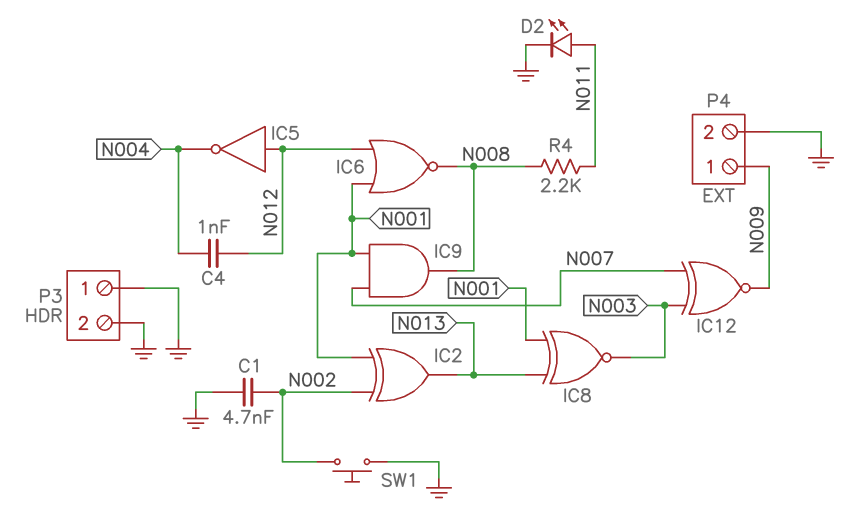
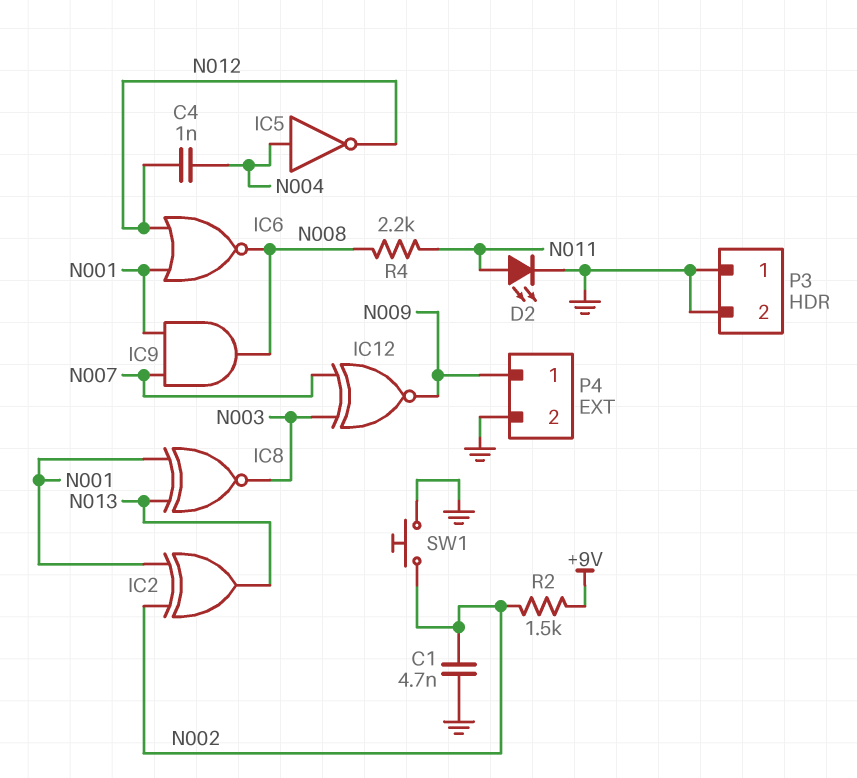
IC5: NOT (in N012, out N004) -> NOT (in N004, out N012)
R2: none -> 1.5k (+9V, N002)

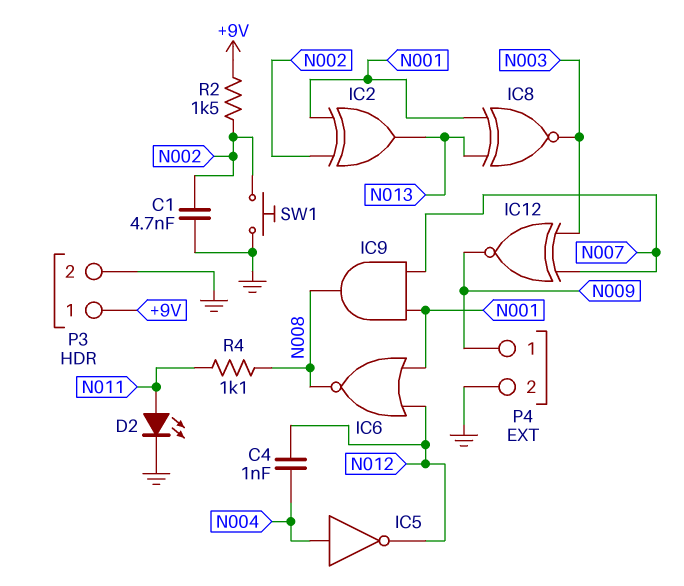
P3 pin 1: GND -> +9V
R4: 2.2k (N008, N011) -> 1.1k (N008, N011)

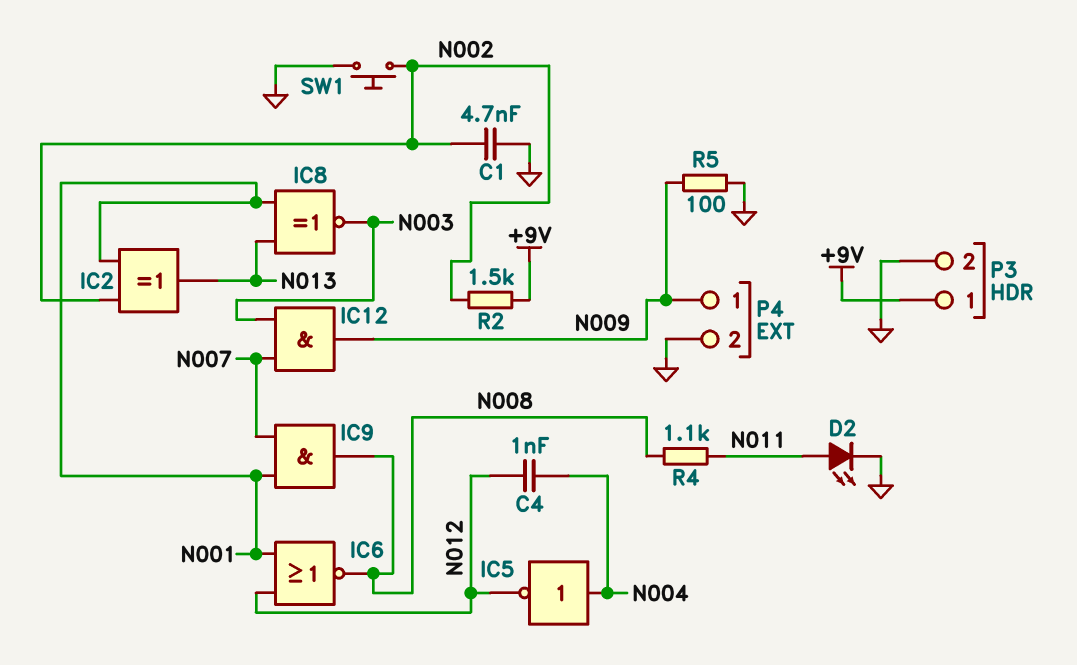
IC12: XNOR (in N003, in N007, out N009) -> AND (in N003, in N007, out N009)
R5: none -> 100 (GND, N009)

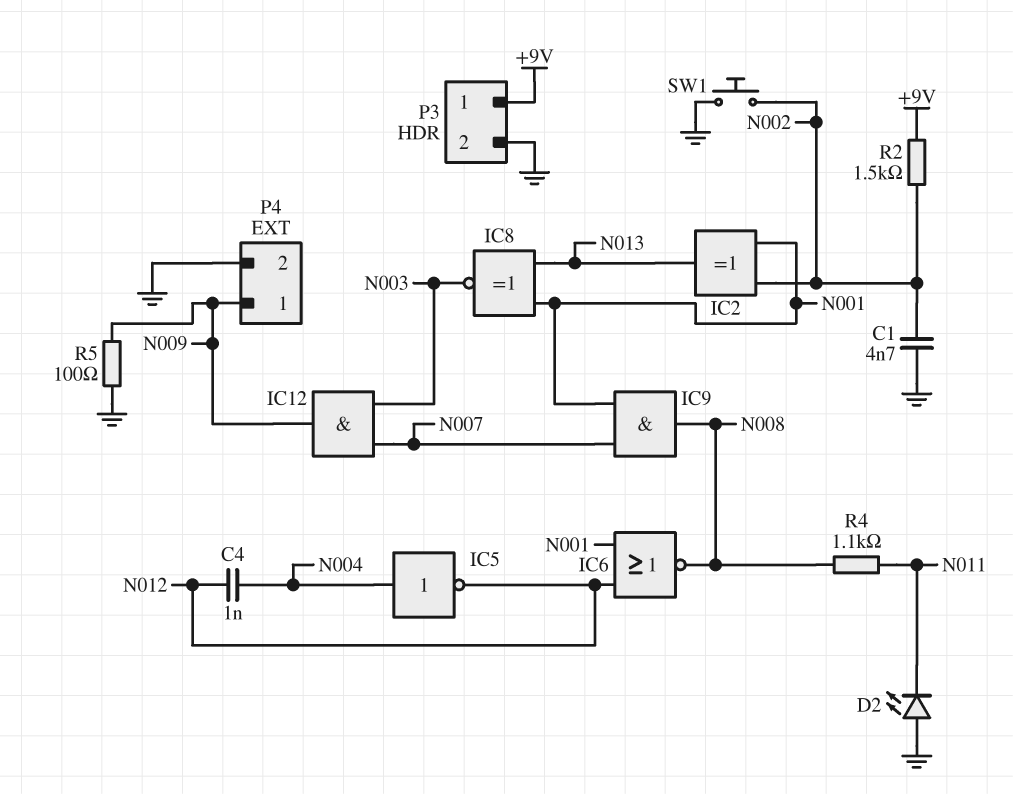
D2: LED (A N011, K GND) -> LED (A GND, K N011)

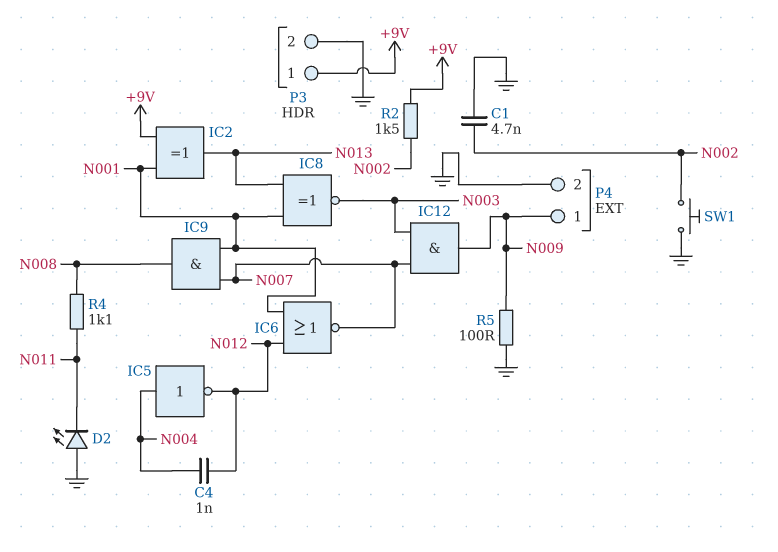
IC2: XOR (in N001, in N002, out N013) -> XOR (in +9V, in N001, out N013)
IC6: NOR (in N001, in N012, out N008) -> NOR (in N001, in N012, out N007)

